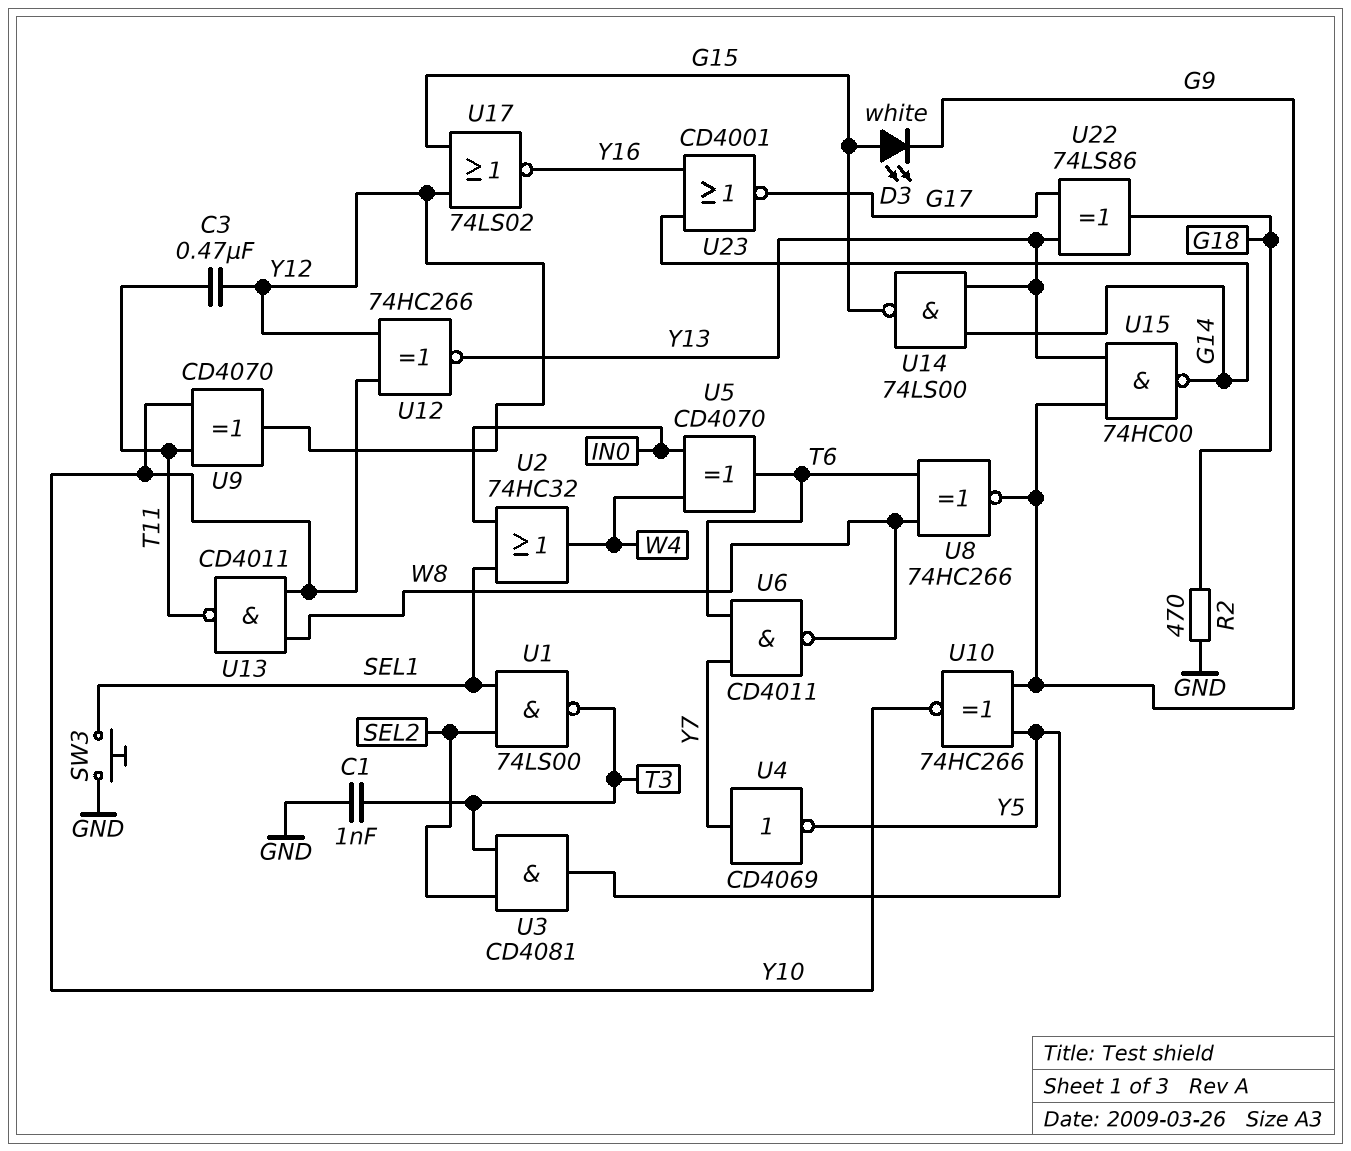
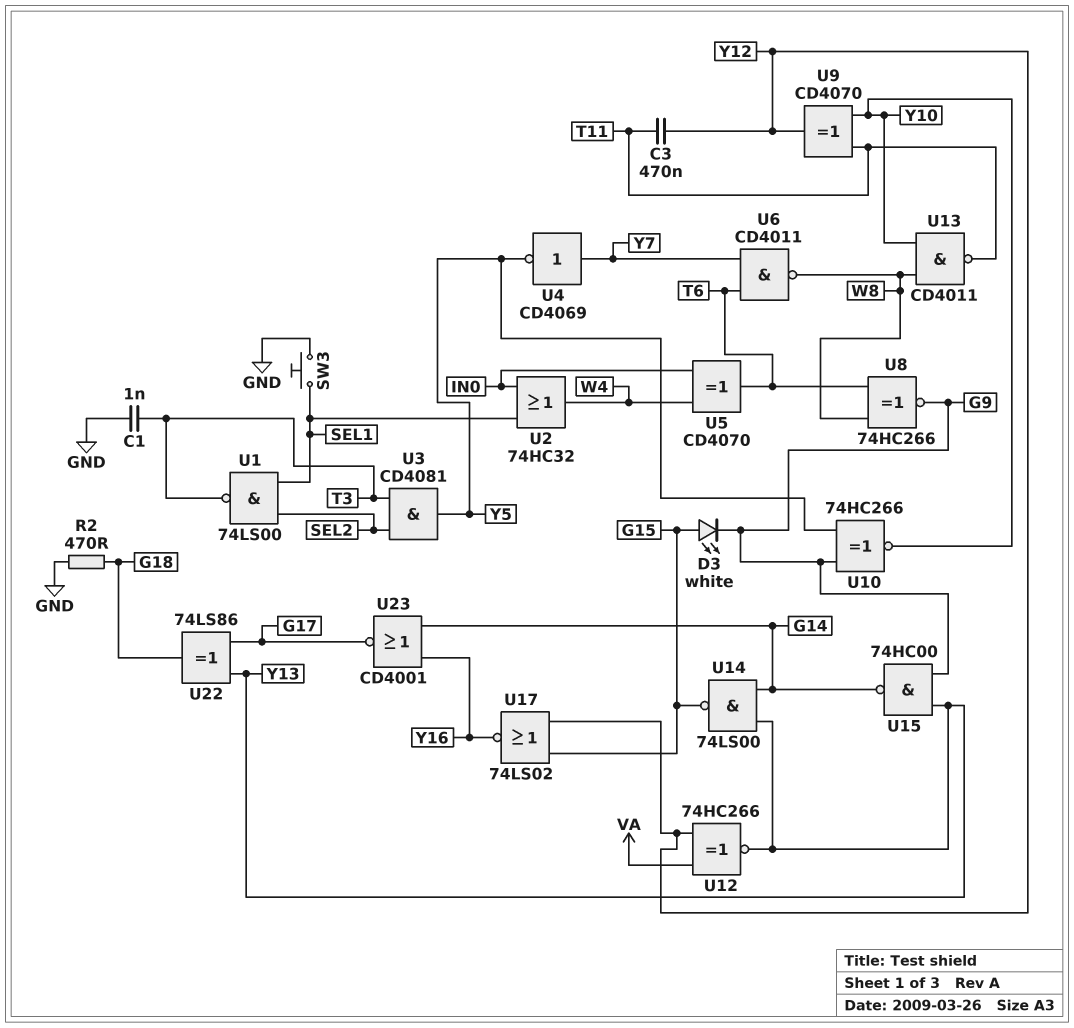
U12: XNOR 74HC266 (in Y10, in Y12, out Y13) -> XNOR 74HC266 (in VA, in Y12, out Y13)

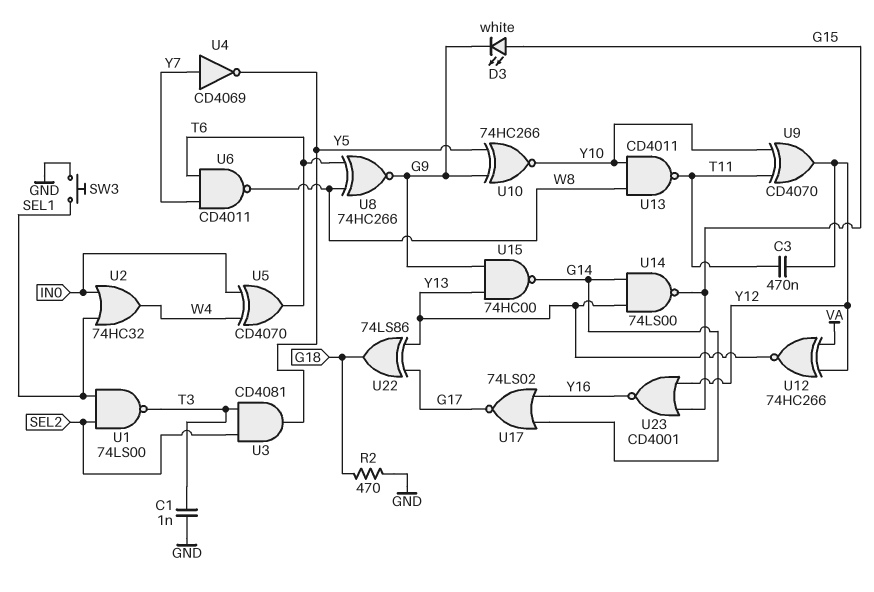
U17: NOR 74LS02 (in G15, in Y12, out Y16) -> NOR 74LS02 (in G14, in Y16, out G17)
U23: NOR CD4001 (in G14, in Y16, out G17) -> NOR CD4001 (in G15, in Y12, out Y16)

